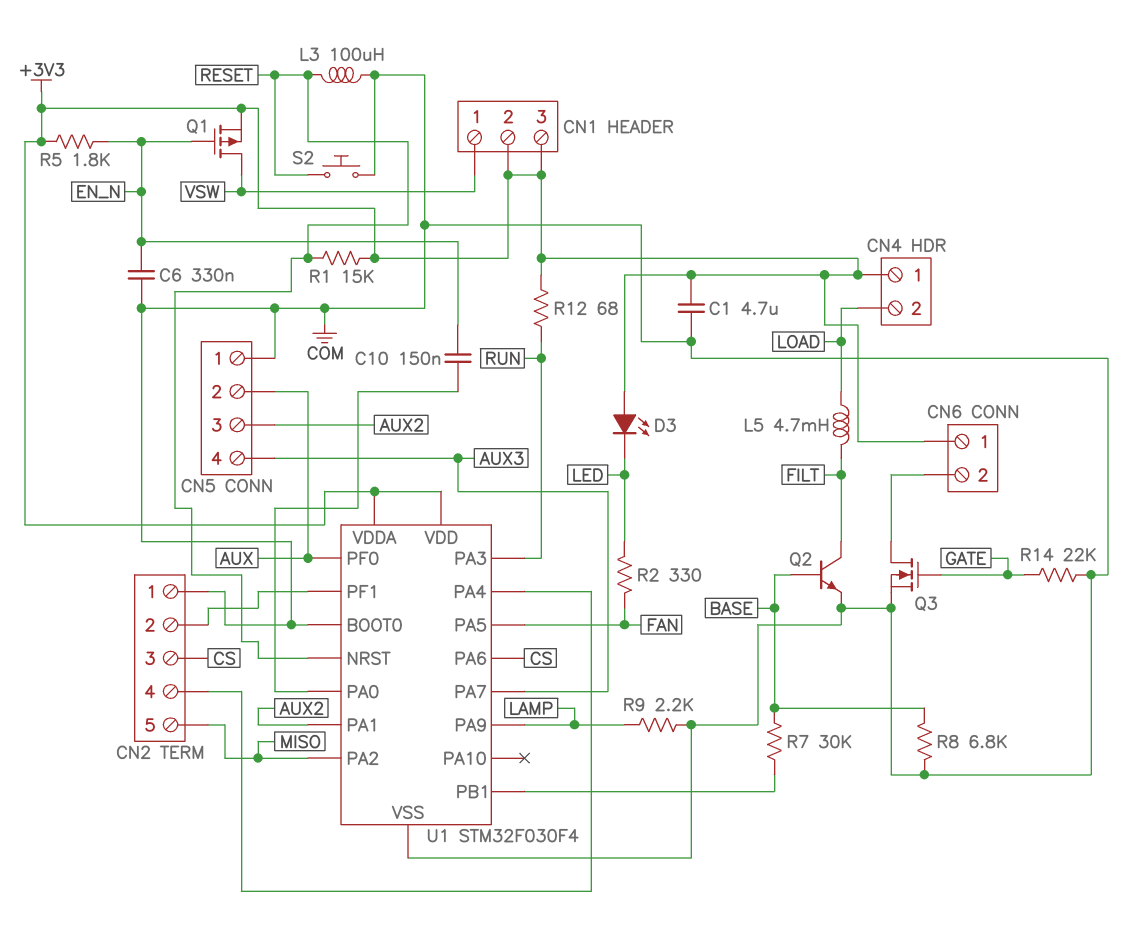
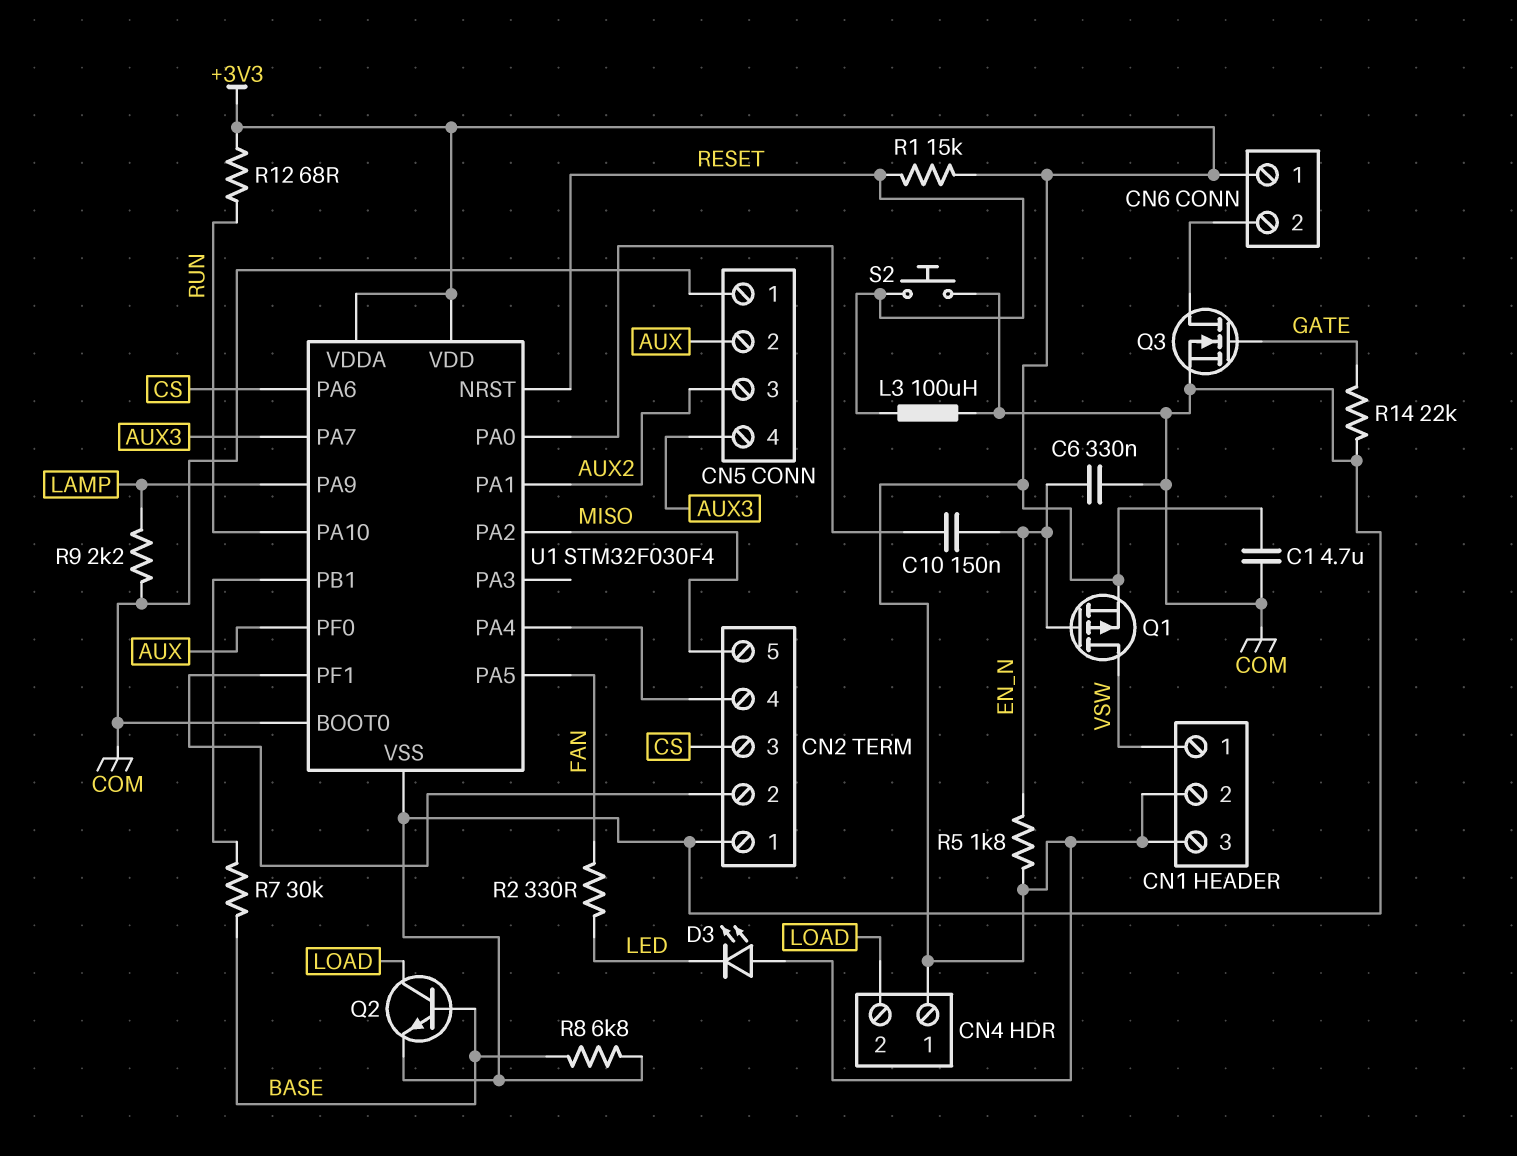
L5: 4.7mH (FILT, LOAD) -> none
Q2: NPN (B BASE, C FILT, E COM) -> NPN (B BASE, C LOAD, E COM)
U1 pin PA3: RUN -> none
U1 pin PA10: none -> RUN

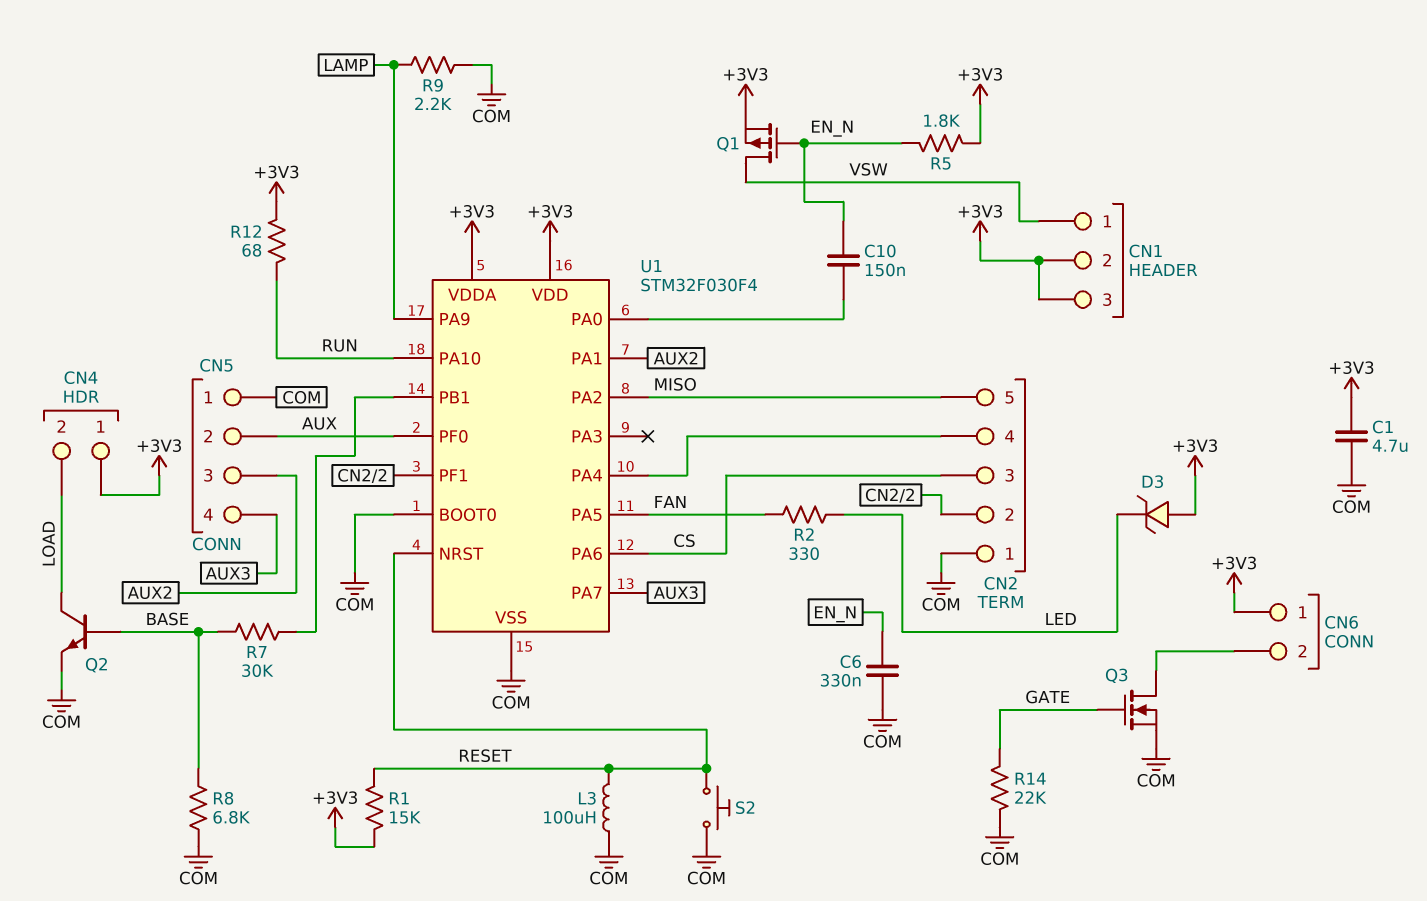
D3: LED (A +3V3, K LED) -> zener (A +3V3, K LED)

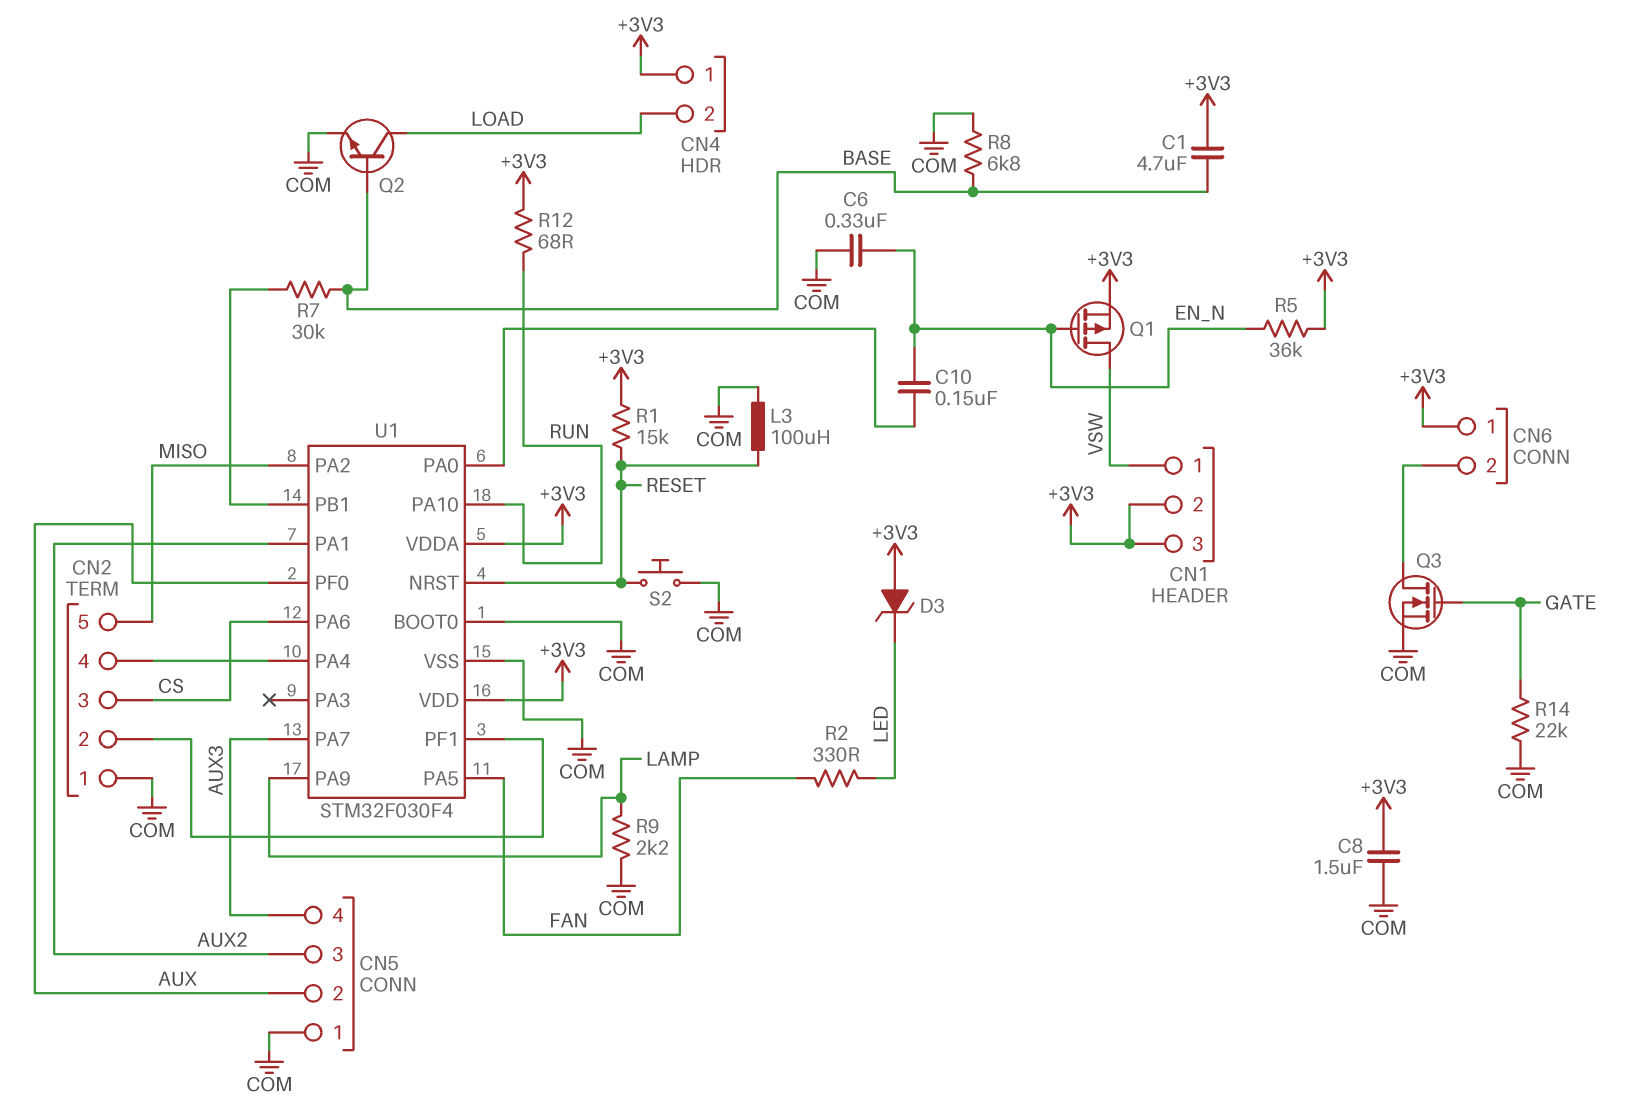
C1: 4.7uF (+3V3, COM) -> 4.7uF (+3V3, BASE)
C8: none -> 1.5uF (+3V3, COM)
R5: 1.8k (+3V3, EN_N) -> 36k (+3V3, EN_N)

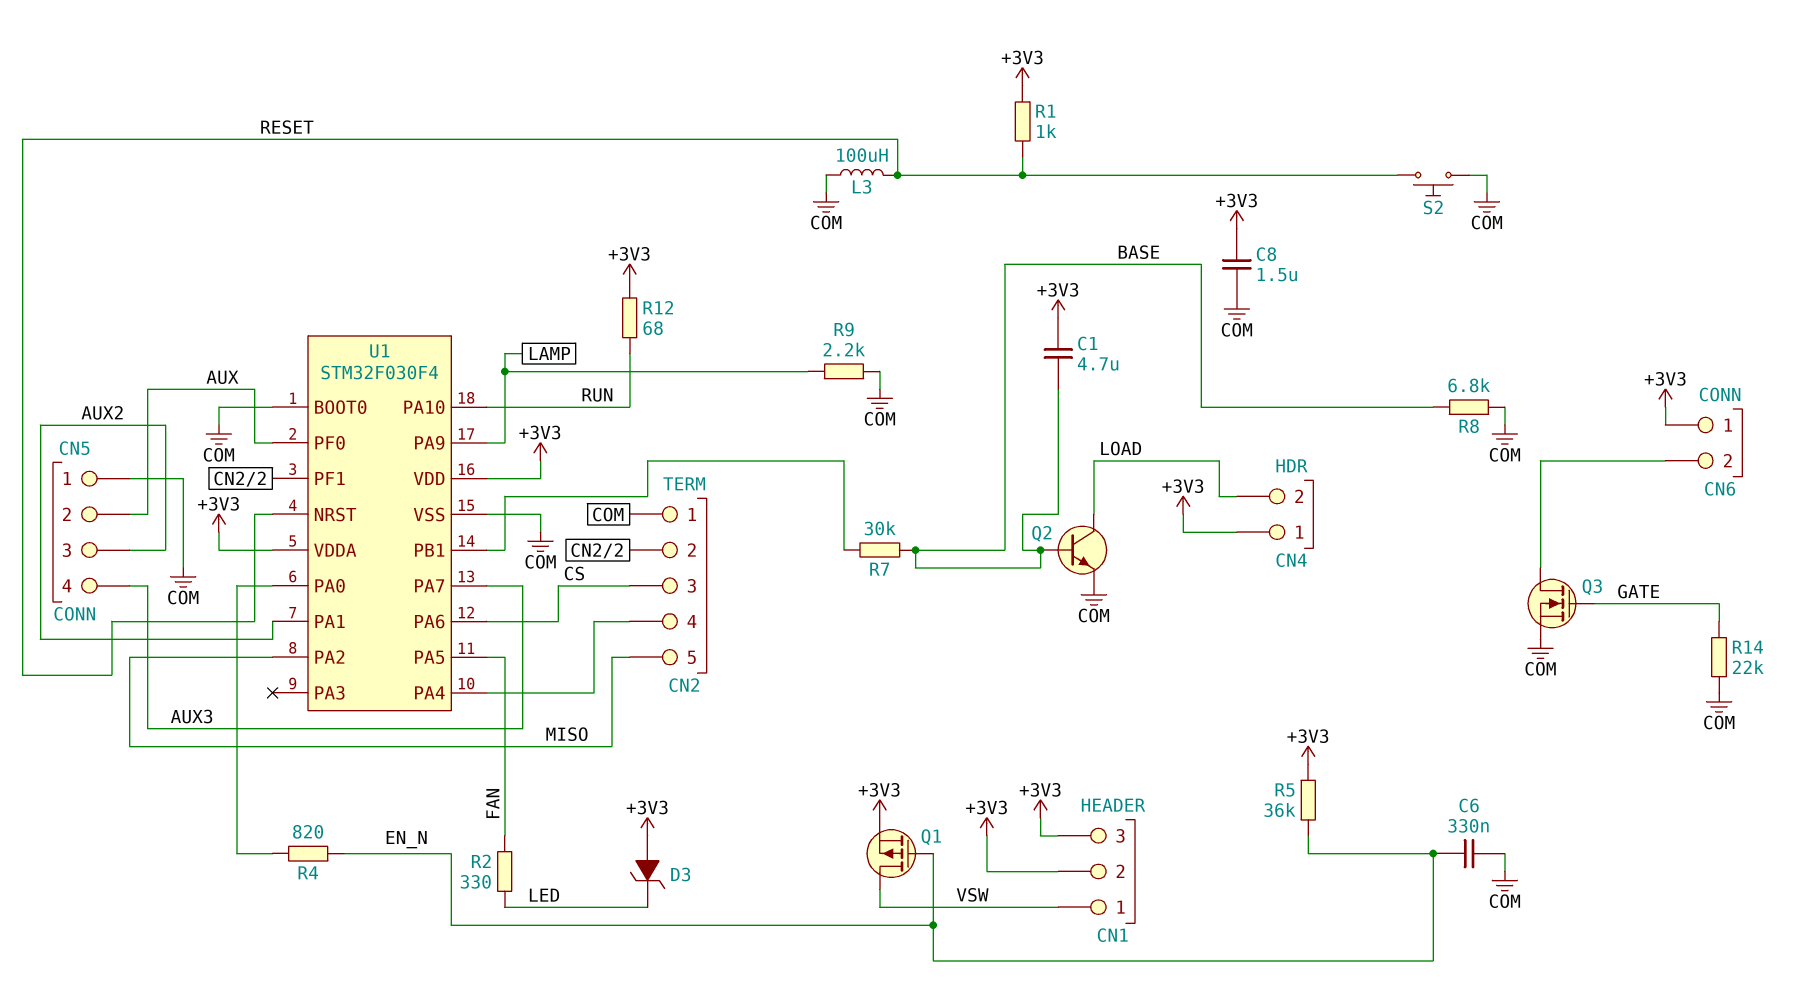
C10: 150nF (EN_N, U1/PA0) -> none
R1: 15k (+3V3, RESET) -> 1k (+3V3, RESET)
R4: none -> 820 (EN_N, U1/PA0)

